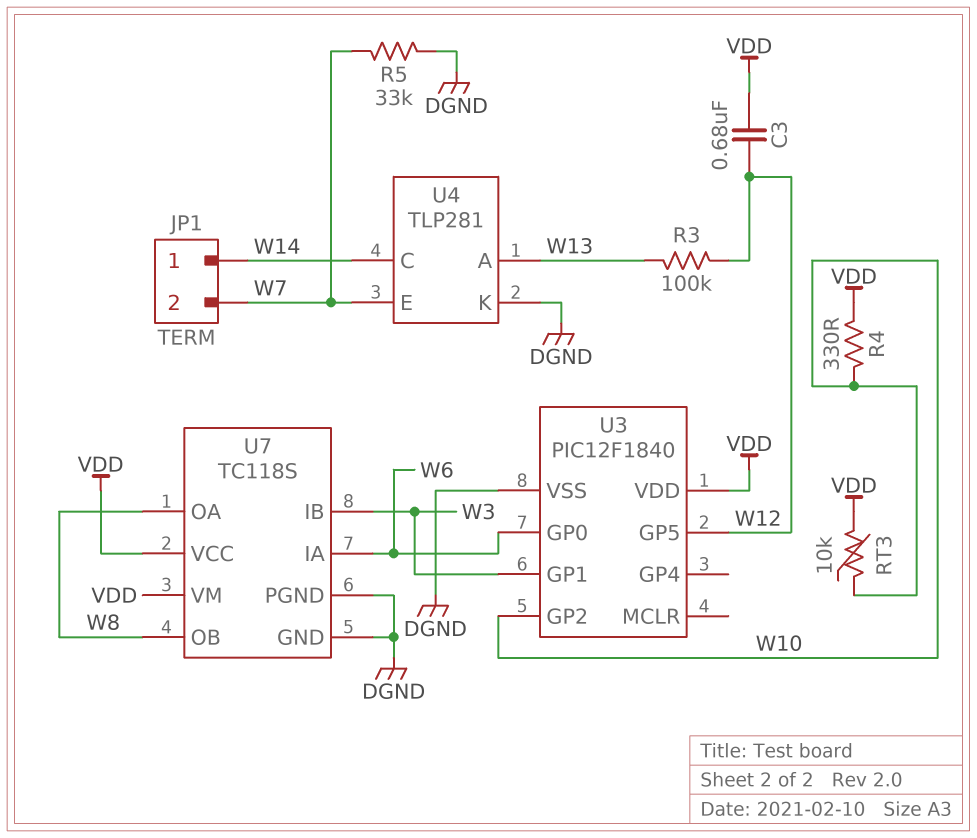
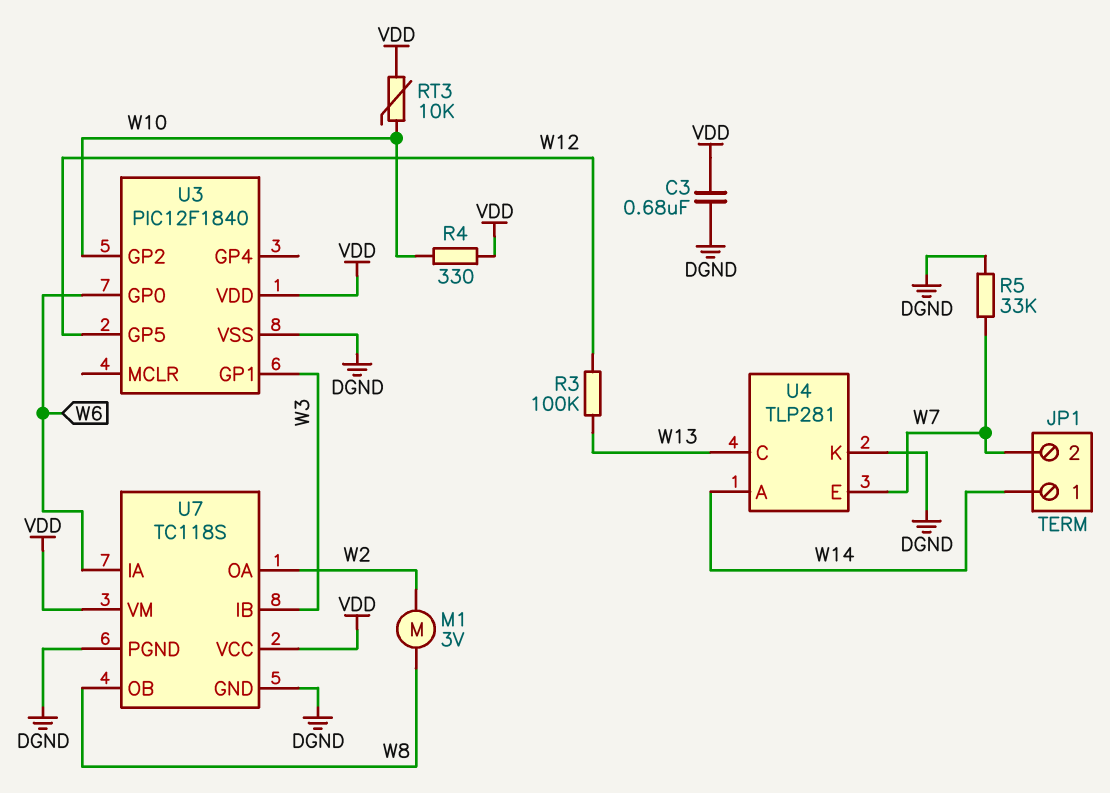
C3: 680nF (VDD, W12) -> 680nF (DGND, VDD)
M1: none -> motor 3V (W2, W8)
U4 pin A: W13 -> W14
U4 pin C: W14 -> W13
U7 pin OA: W8 -> W2

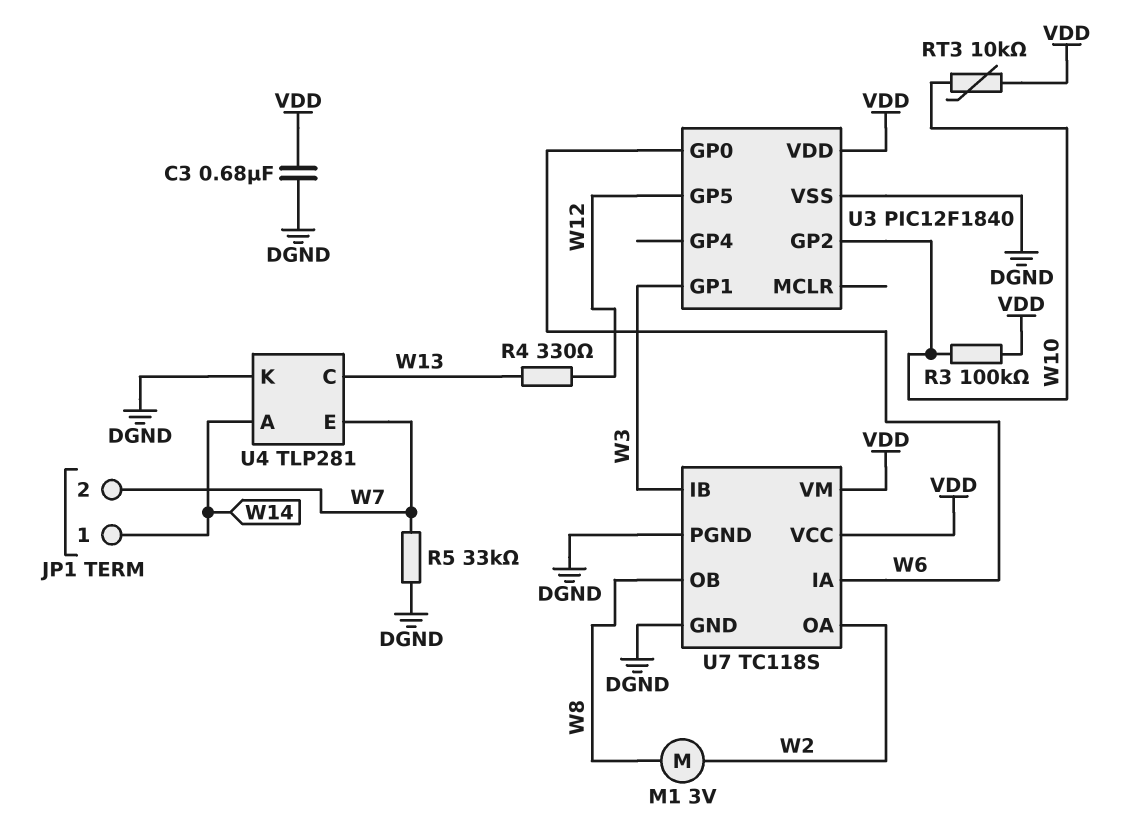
R3: 100k (W12, W13) -> 100k (VDD, W10)
R4: 330 (VDD, W10) -> 330 (W12, W13)

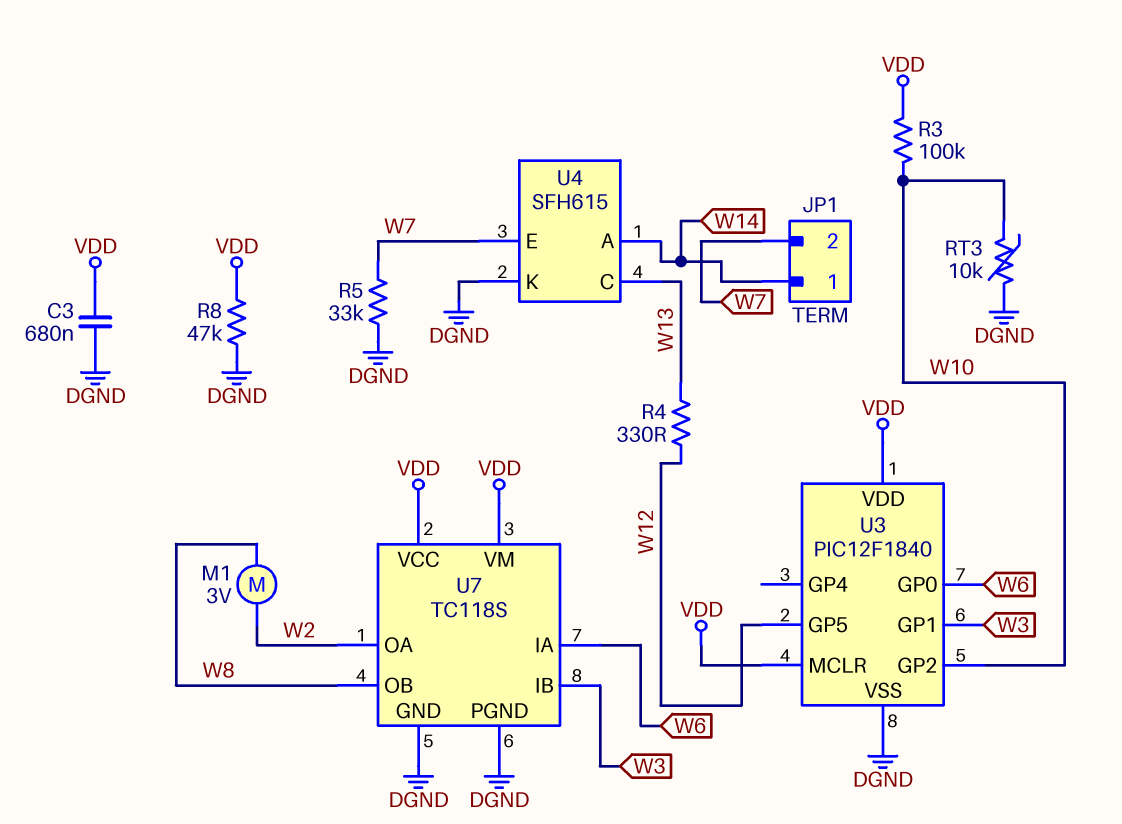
R8: none -> 47k (DGND, VDD)
RT3: 10k (VDD, W10) -> 10k (DGND, W10)
U3 pin MCLR: none -> VDD
U4: TLP281 -> SFH615

